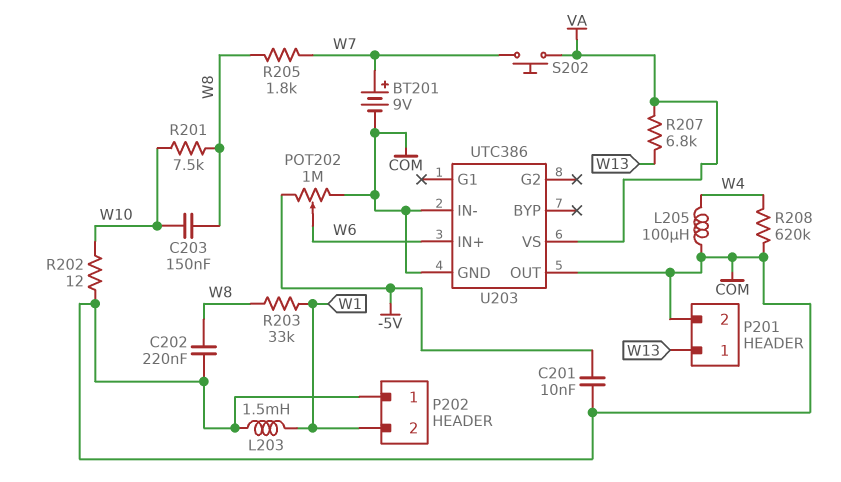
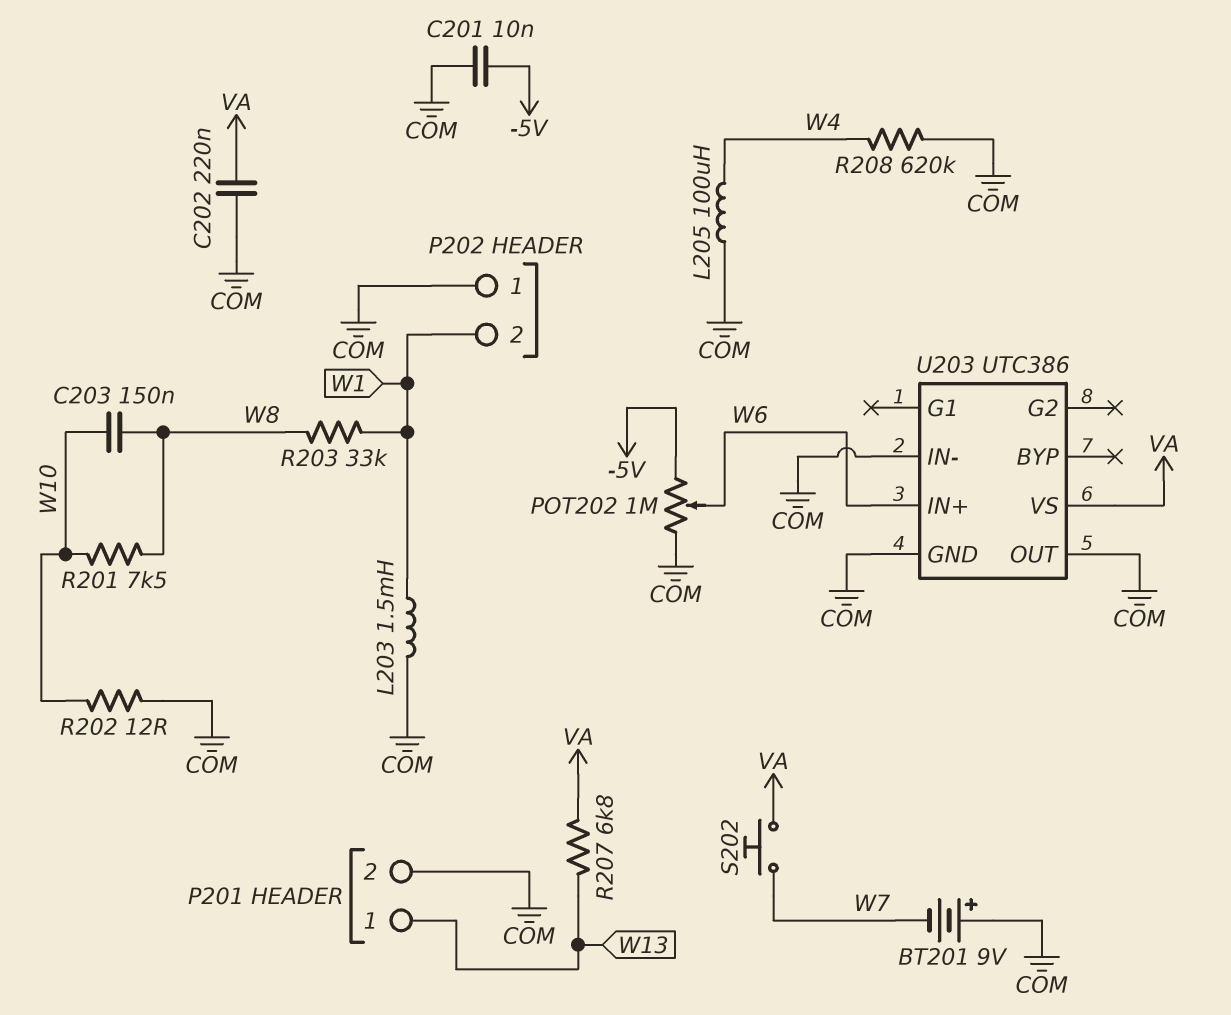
BT201: 9V (plus W7, minus COM) -> 9V (plus COM, minus W7)
C202: 220nF (COM, W8) -> 220nF (COM, VA)
R205: 1.8k (W7, W8) -> none

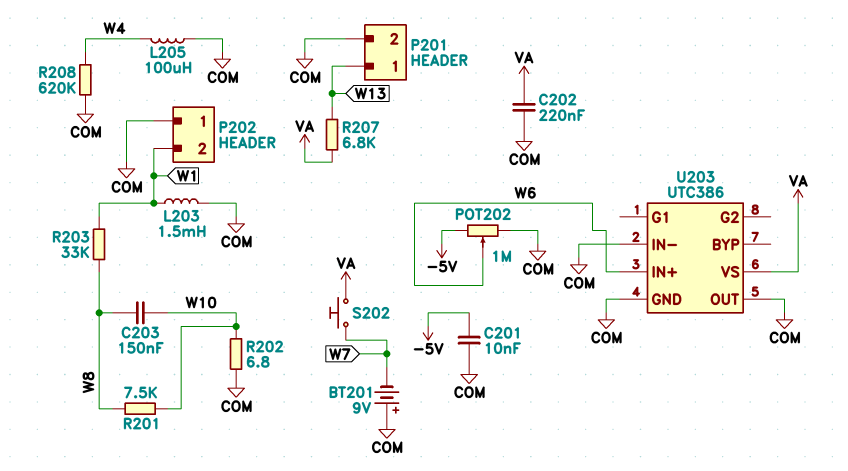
R202: 12 (COM, W10) -> 6.8 (COM, W10)

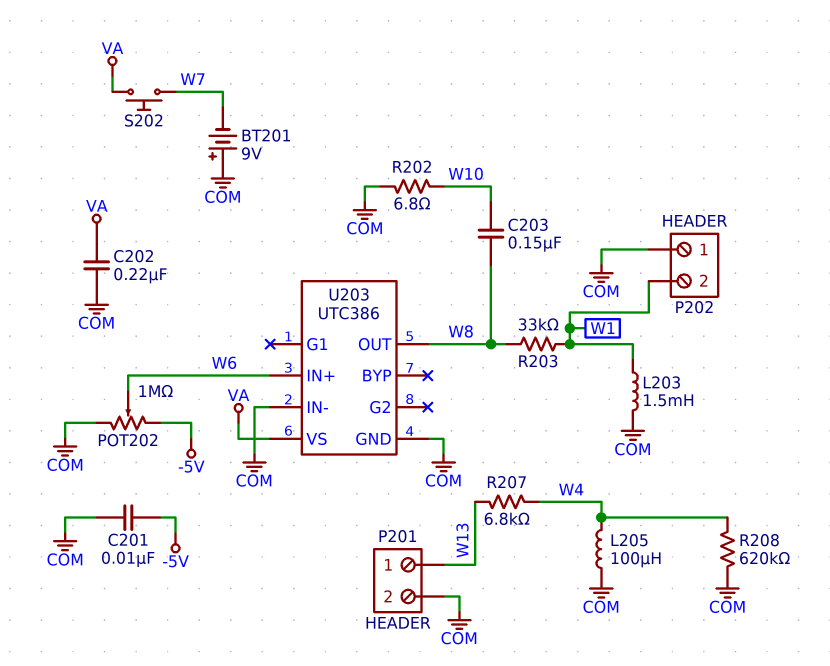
R201: 7.5k (W8, W10) -> none
R207: 6.8k (VA, W13) -> 6.8k (W4, W13)
U203 pin OUT: COM -> W8

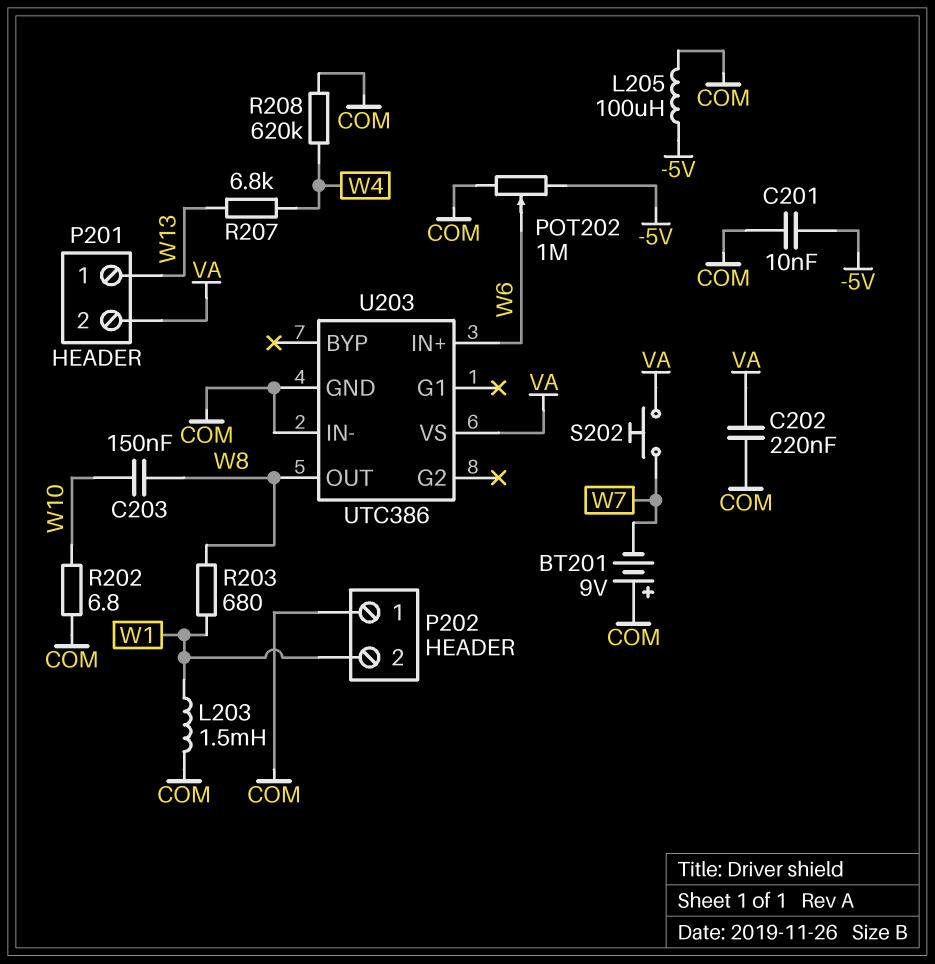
L205: 100uH (COM, W4) -> 100uH (-5V, COM)
P201 pin 2: COM -> VA
R203: 33k (W1, W8) -> 680 (W1, W8)

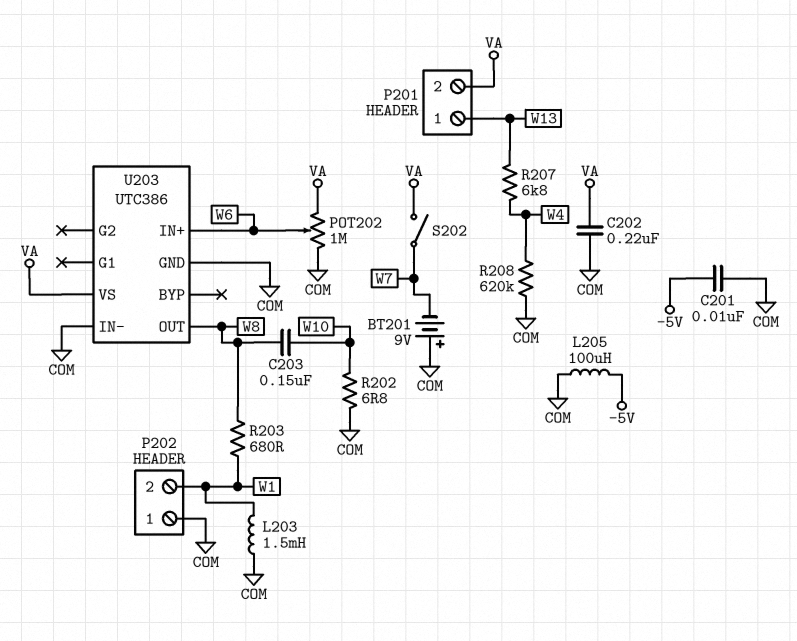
POT202: 1M (-5V, COM, wiper W6) -> 1M (COM, VA, wiper W6)
S202: button (VA, W7) -> switch (VA, W7)

